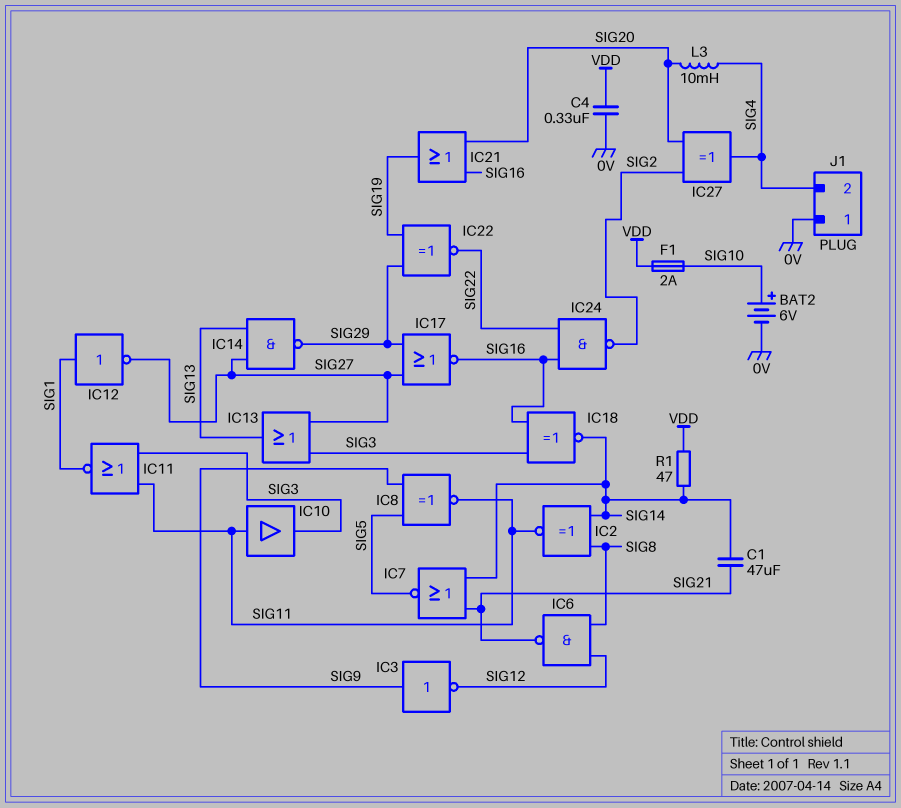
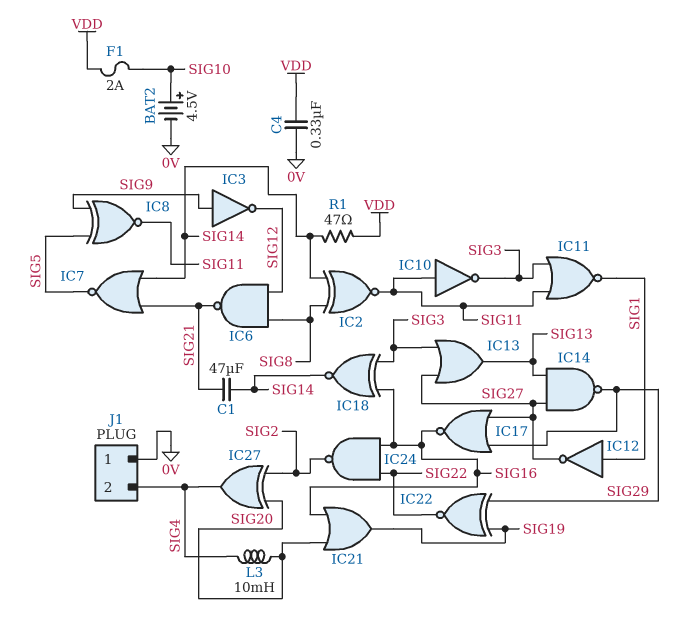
BAT2: 6V (plus SIG10, minus 0V) -> 4.5V (plus SIG10, minus 0V)
IC10: buffer (in SIG11, out SIG3) -> NOT (in SIG11, out SIG3)

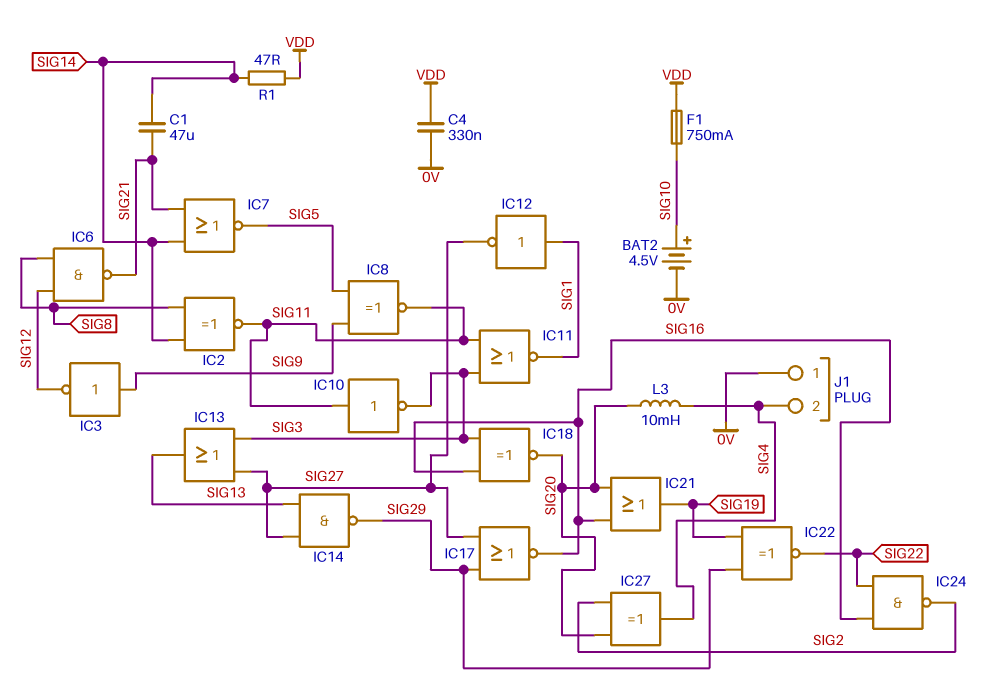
F1: 2A (SIG10, VDD) -> 750mA (SIG10, VDD)
IC18: XNOR (in SIG3, in SIG16, out SIG14) -> XNOR (in SIG3, in SIG16, out SIG20)

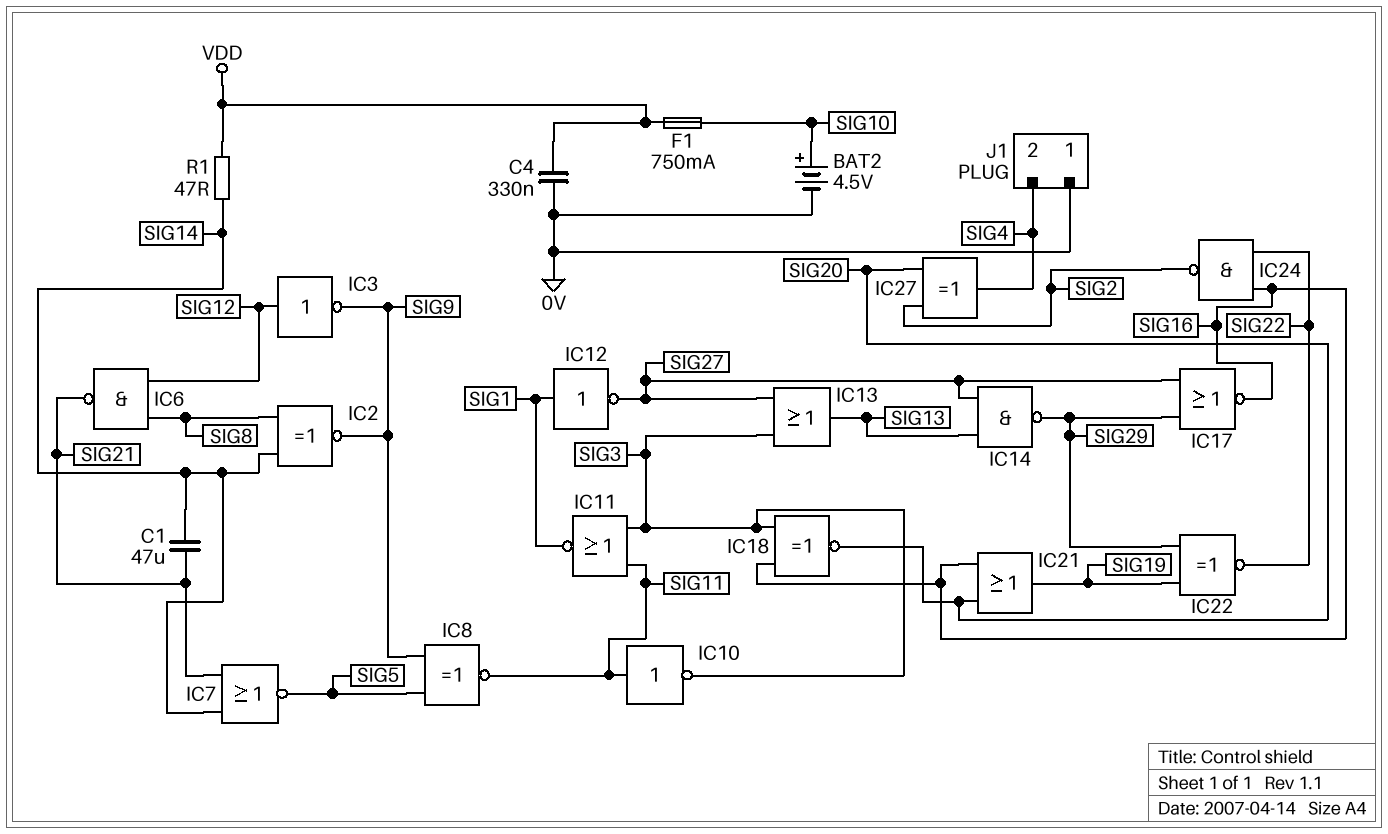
IC2: XNOR (in SIG8, in SIG14, out SIG11) -> XNOR (in SIG8, in SIG14, out SIG9)
IC3: NOT (in SIG9, out SIG12) -> NOT (in SIG12, out SIG9)
L3: 10mH (SIG4, SIG20) -> none

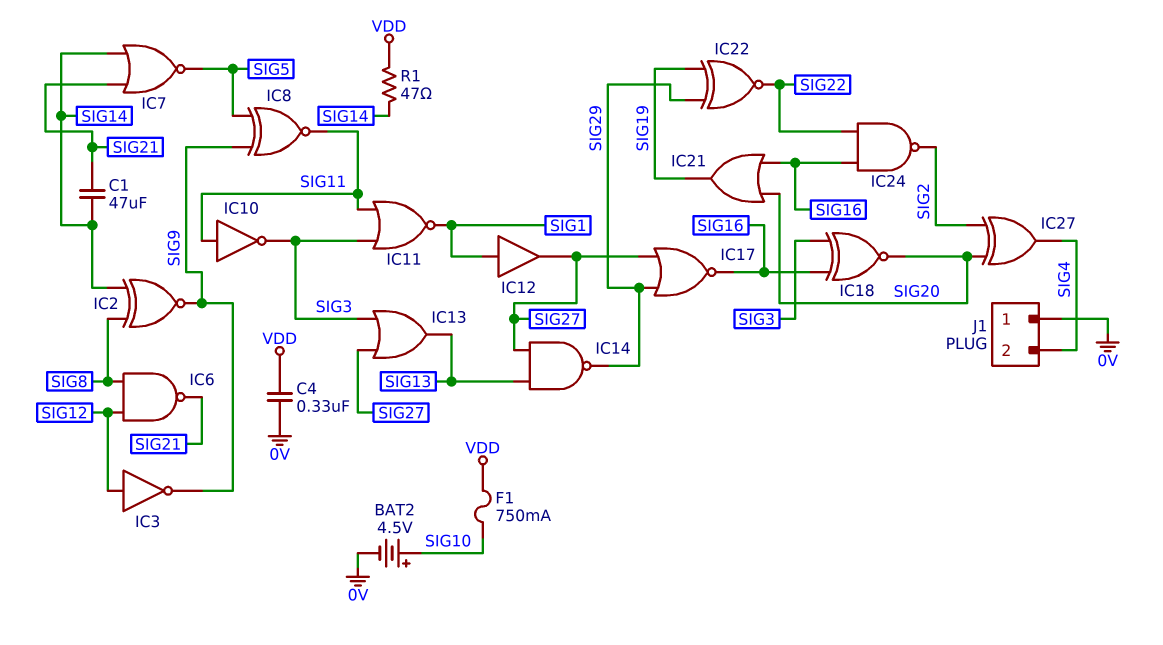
IC12: NOT (in SIG1, out SIG27) -> buffer (in SIG1, out SIG27)

